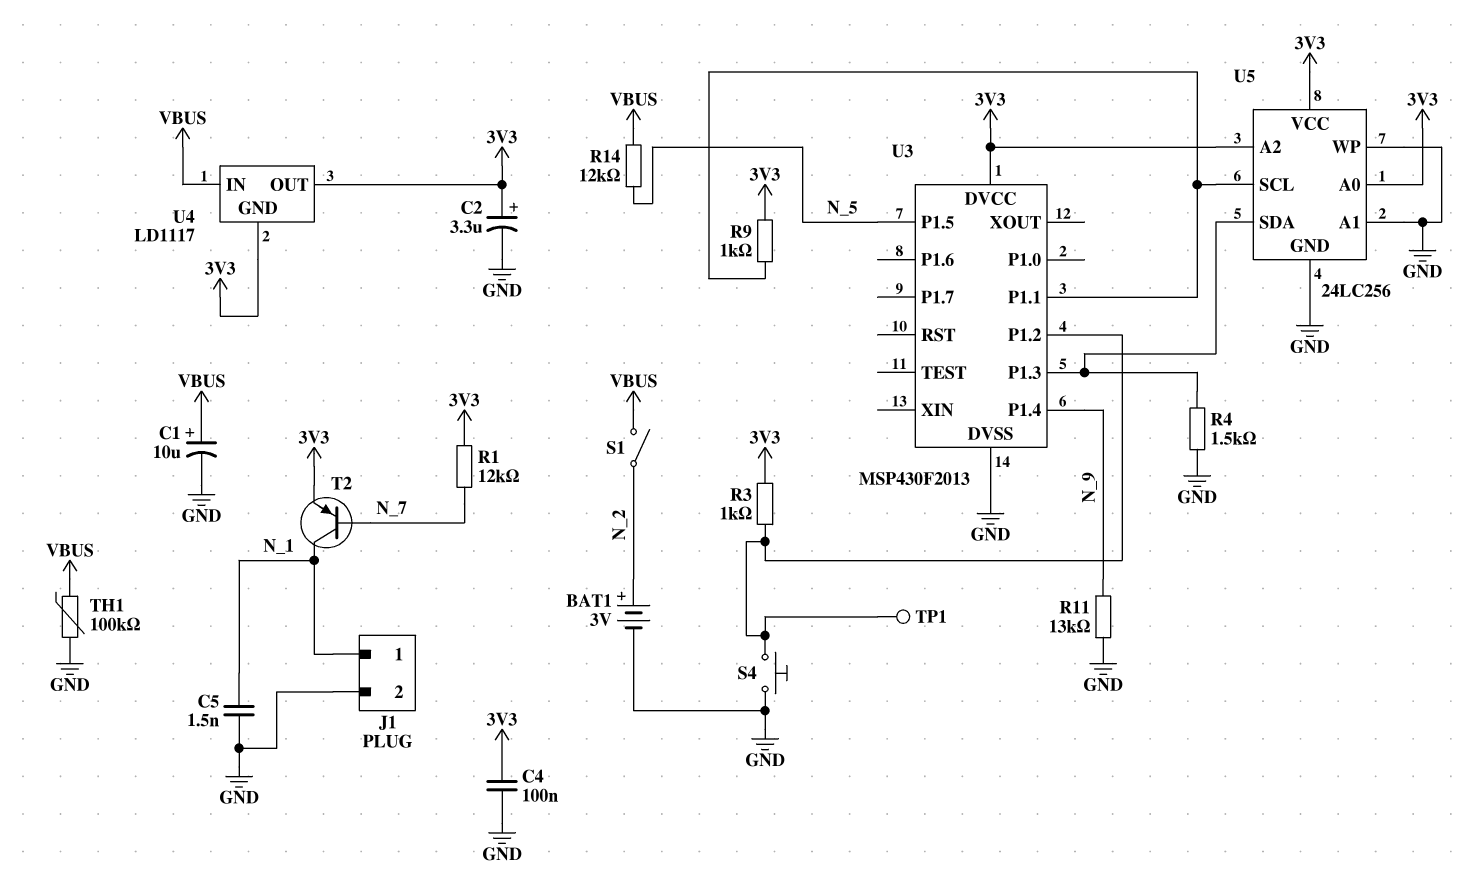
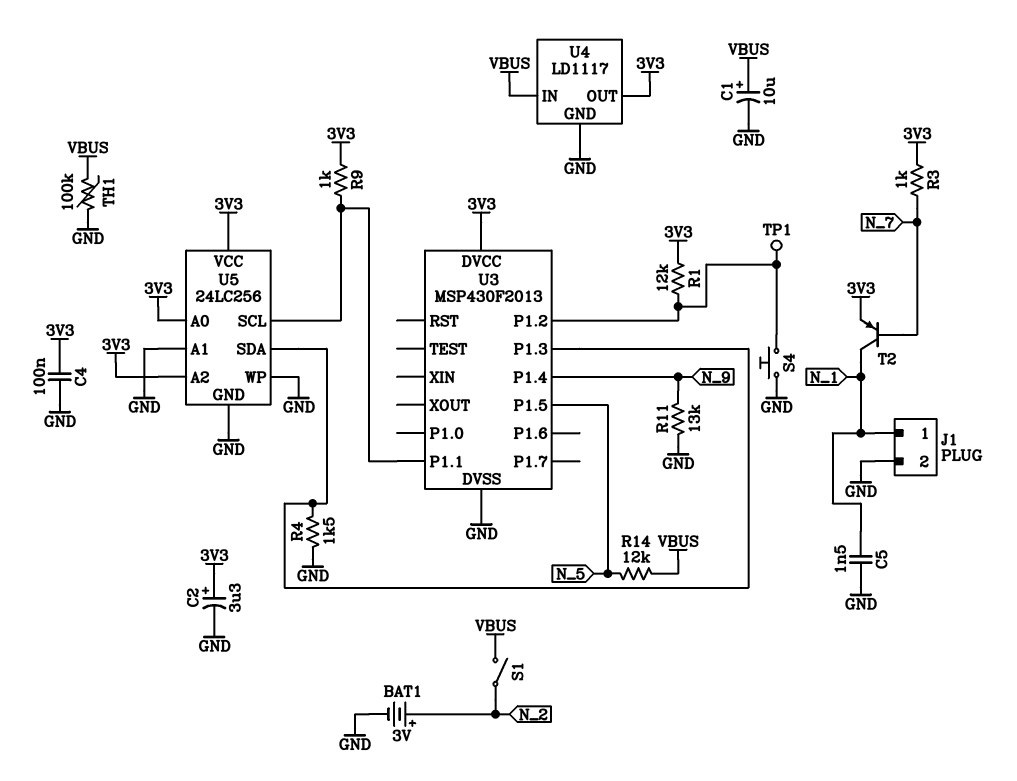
R1: 12k (3V3, N_7) -> 12k (3V3, U3/P1.2)
R3: 1k (3V3, U3/P1.2) -> 1k (3V3, N_7)
U4 pin GND: 3V3 -> GND

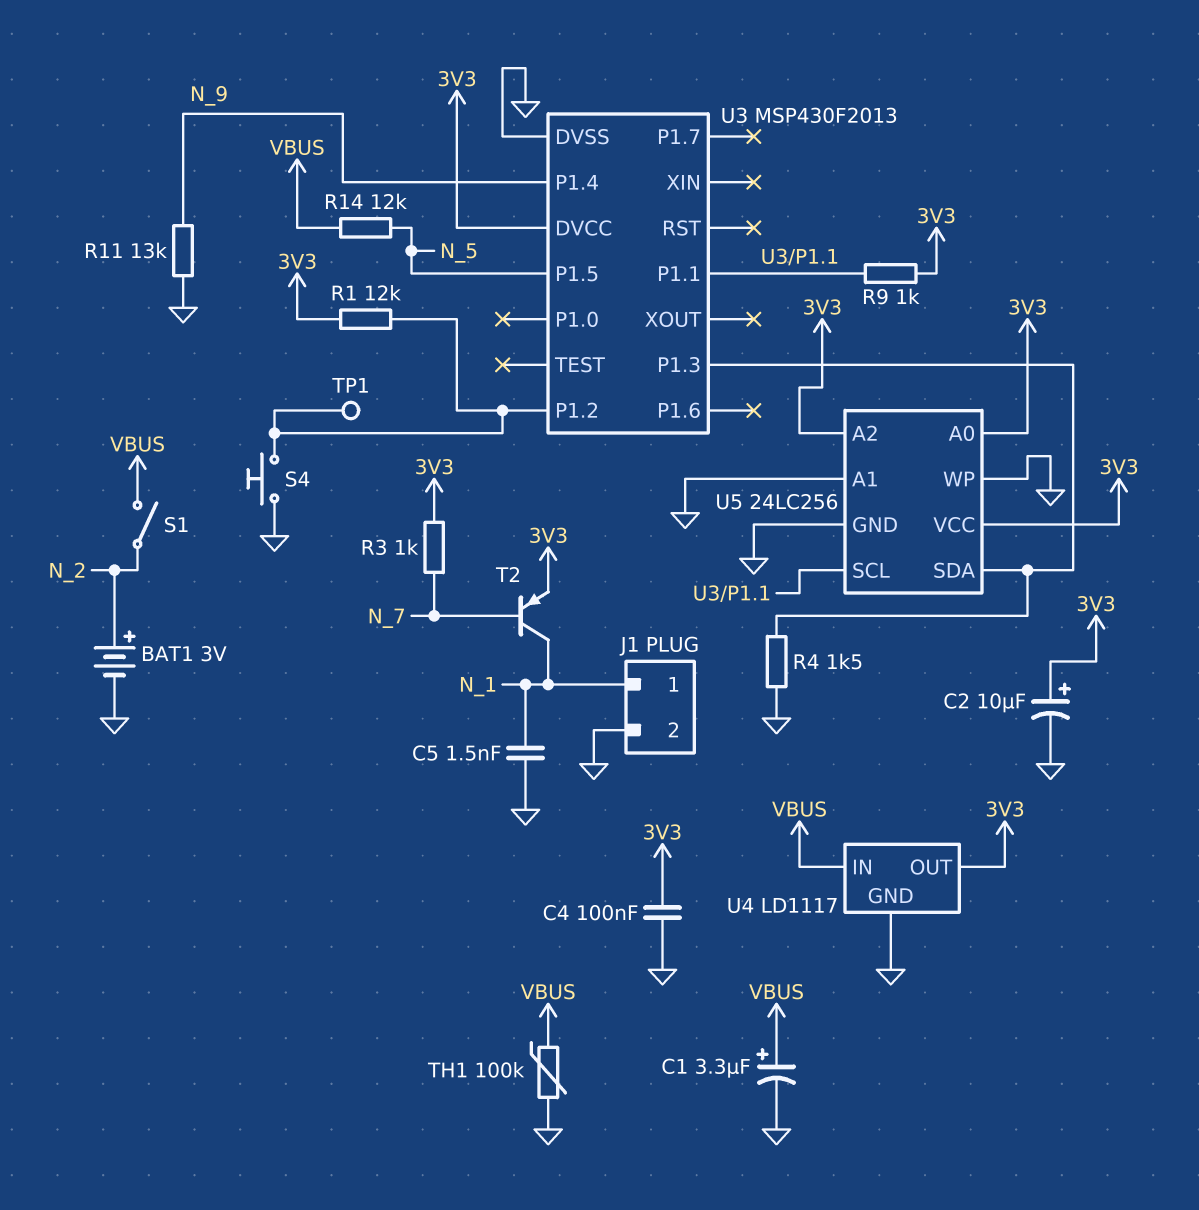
C1: 10uF (plus VBUS, minus GND) -> 3.3uF (plus VBUS, minus GND)
C2: 3.3uF (plus 3V3, minus GND) -> 10uF (plus 3V3, minus GND)

